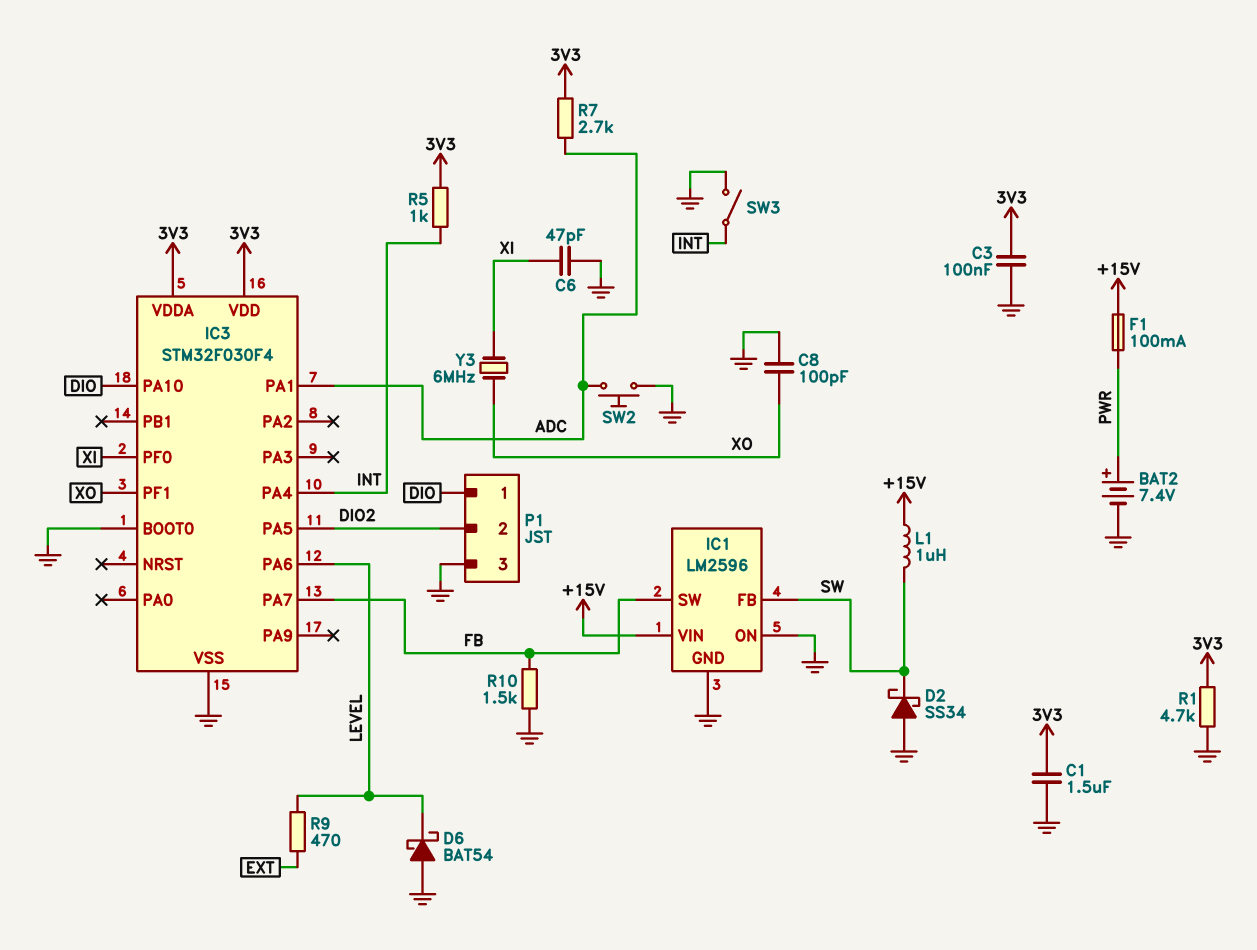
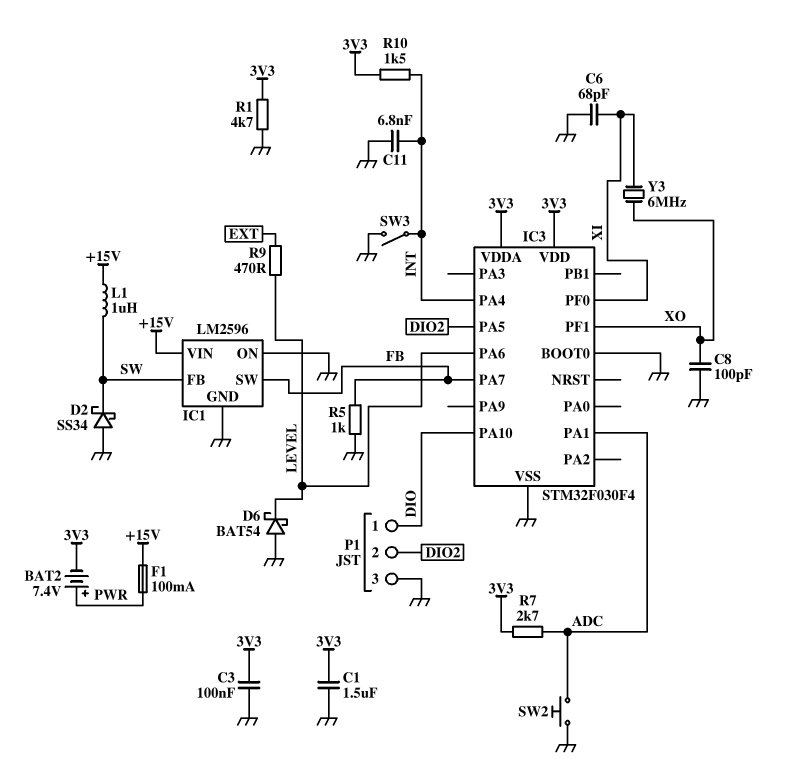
BAT2: 7.4V (plus PWR, minus GND) -> 7.4V (plus PWR, minus 3V3)
C6: 47pF (GND, XI) -> 68pF (GND, XI)
C11: none -> 6.8nF (GND, INT)
R5: 1k (3V3, INT) -> 1k (FB, GND)
R10: 1.5k (FB, GND) -> 1.5k (3V3, INT)

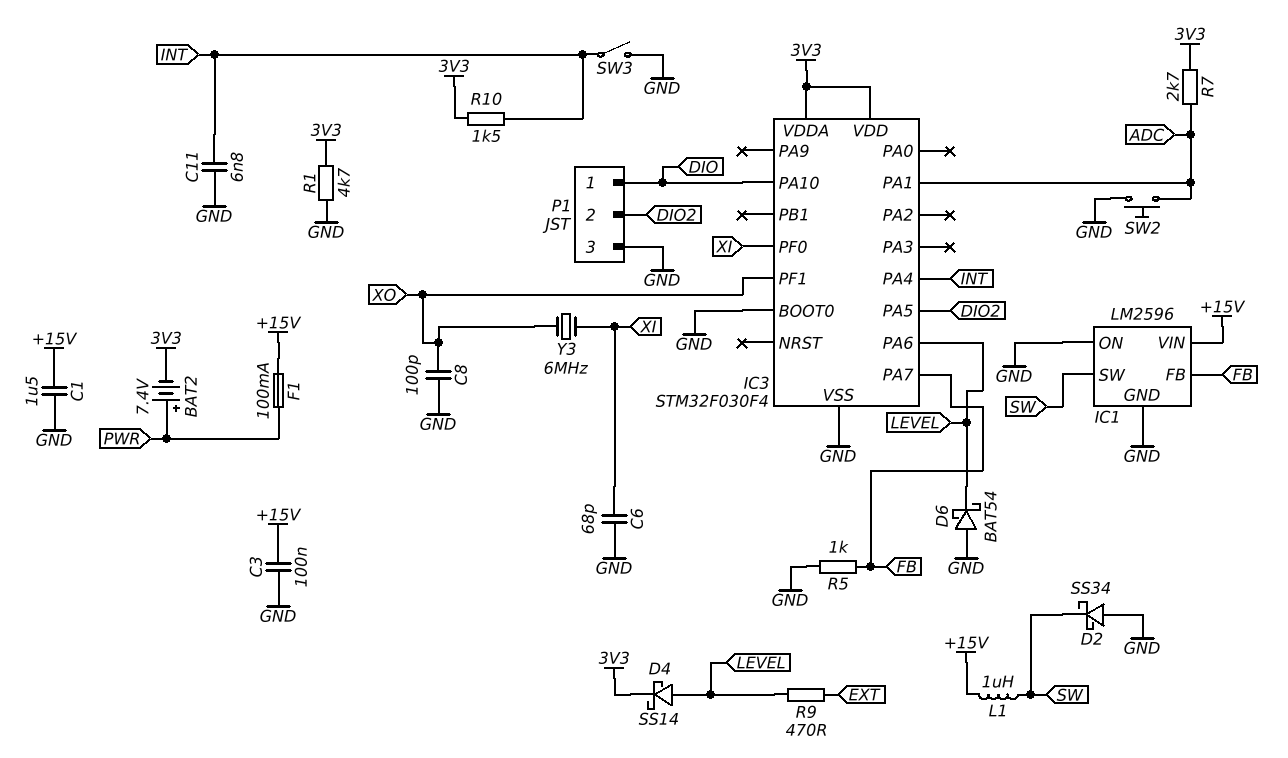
C1: 1.5uF (3V3, GND) -> 1.5uF (+15V, GND)
C3: 100nF (3V3, GND) -> 100nF (+15V, GND)
D4: none -> schottky SS14 (A LEVEL, K 3V3)
IC1 pin FB: SW -> FB
IC1 pin SW: FB -> SW

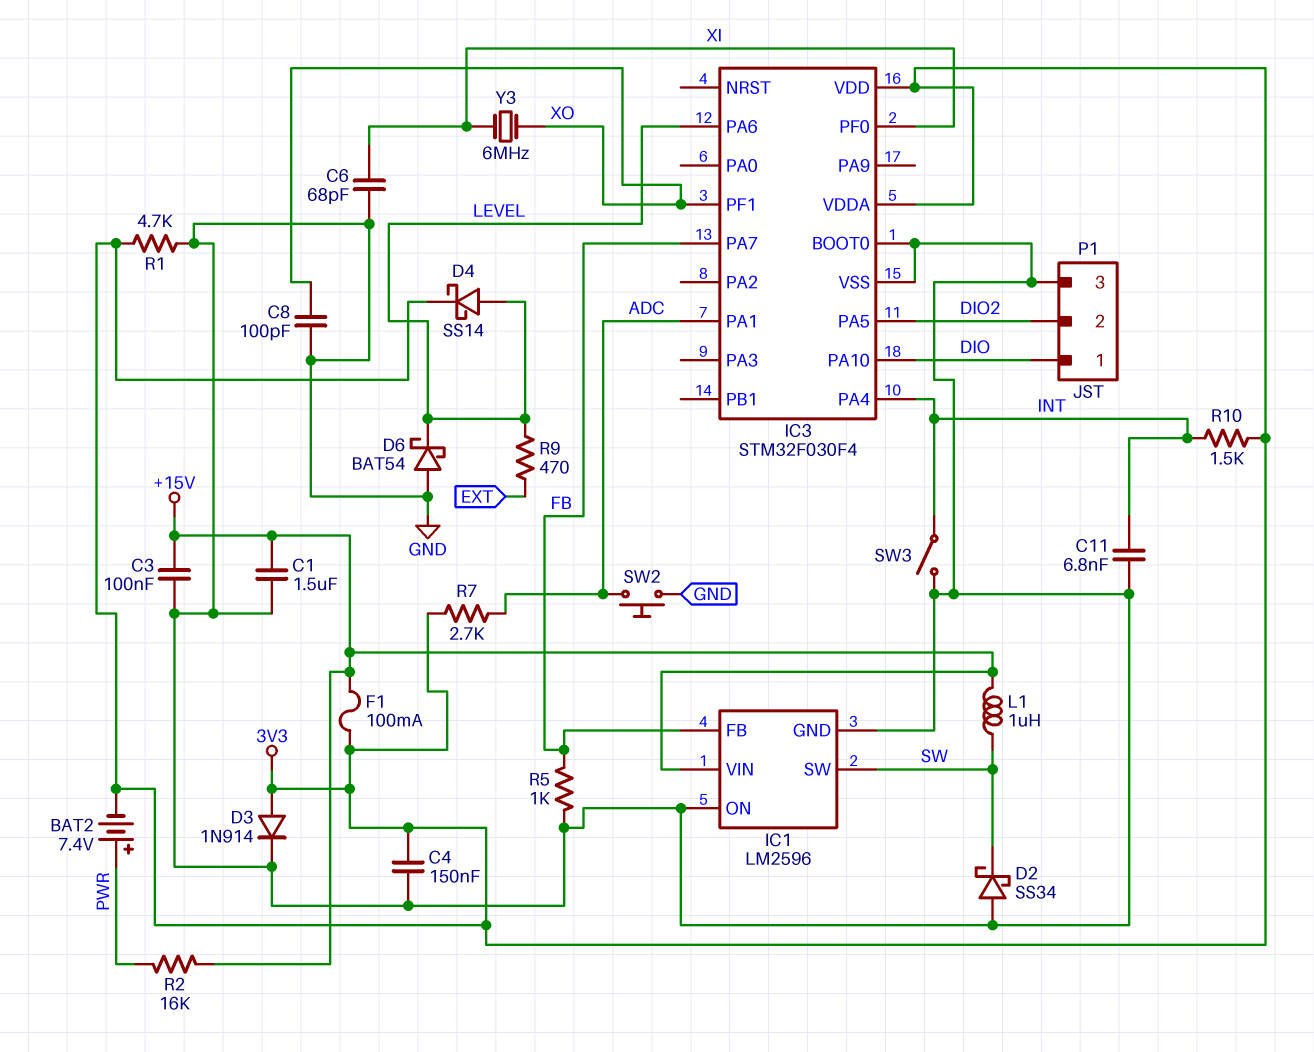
C4: none -> 150nF (3V3, GND)
D3: none -> diode 1N914 (A 3V3, K GND)
F1: 100mA (+15V, PWR) -> 100mA (+15V, 3V3)
R2: none -> 16k (+15V, PWR)

